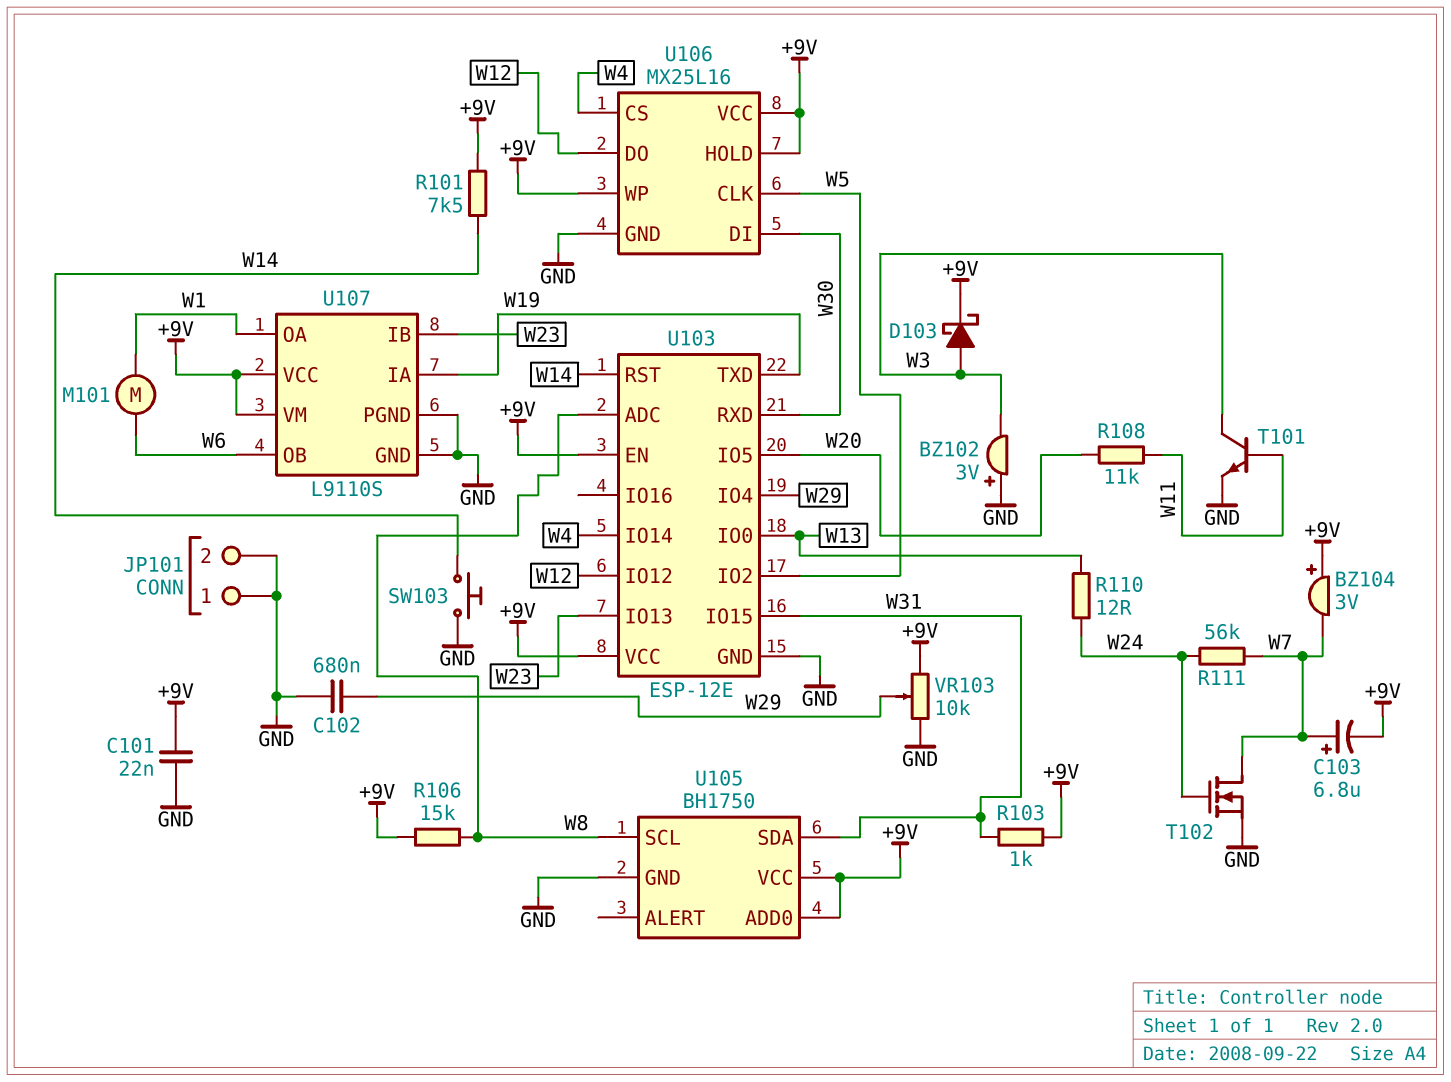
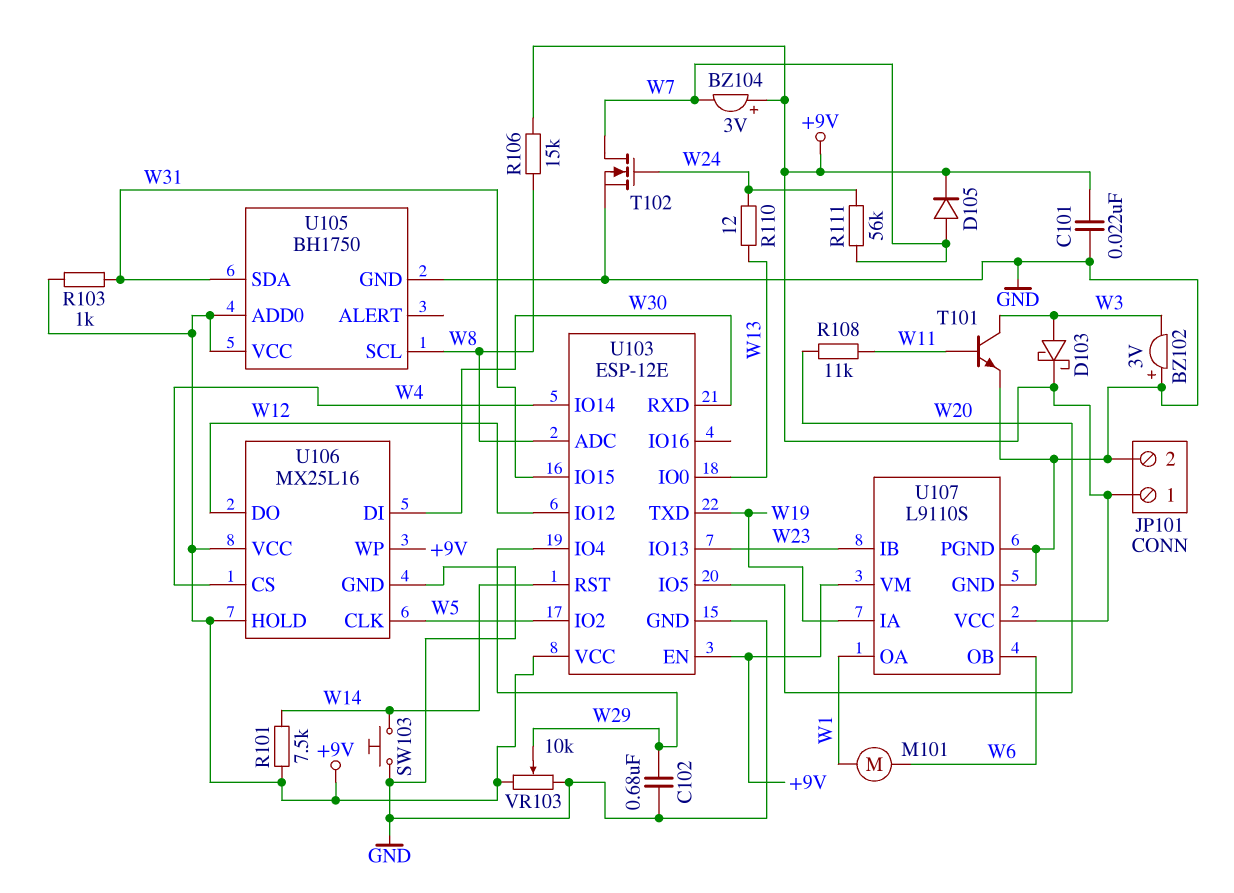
C103: 6.8uF (plus W7, minus +9V) -> none
D105: none -> diode (A W7, K +9V)
JP101 pin 1: GND -> +9V

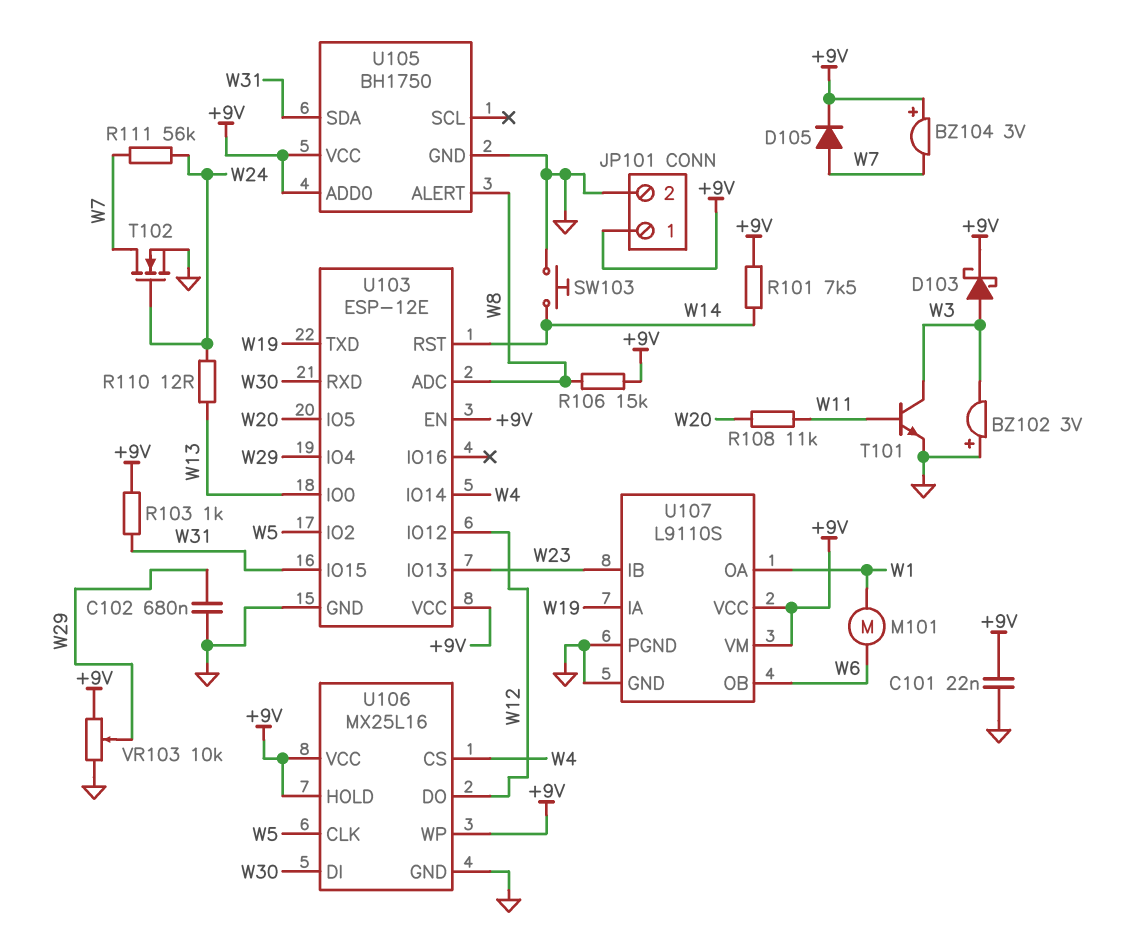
U105 pin ALERT: none -> W8
U105 pin SCL: W8 -> none

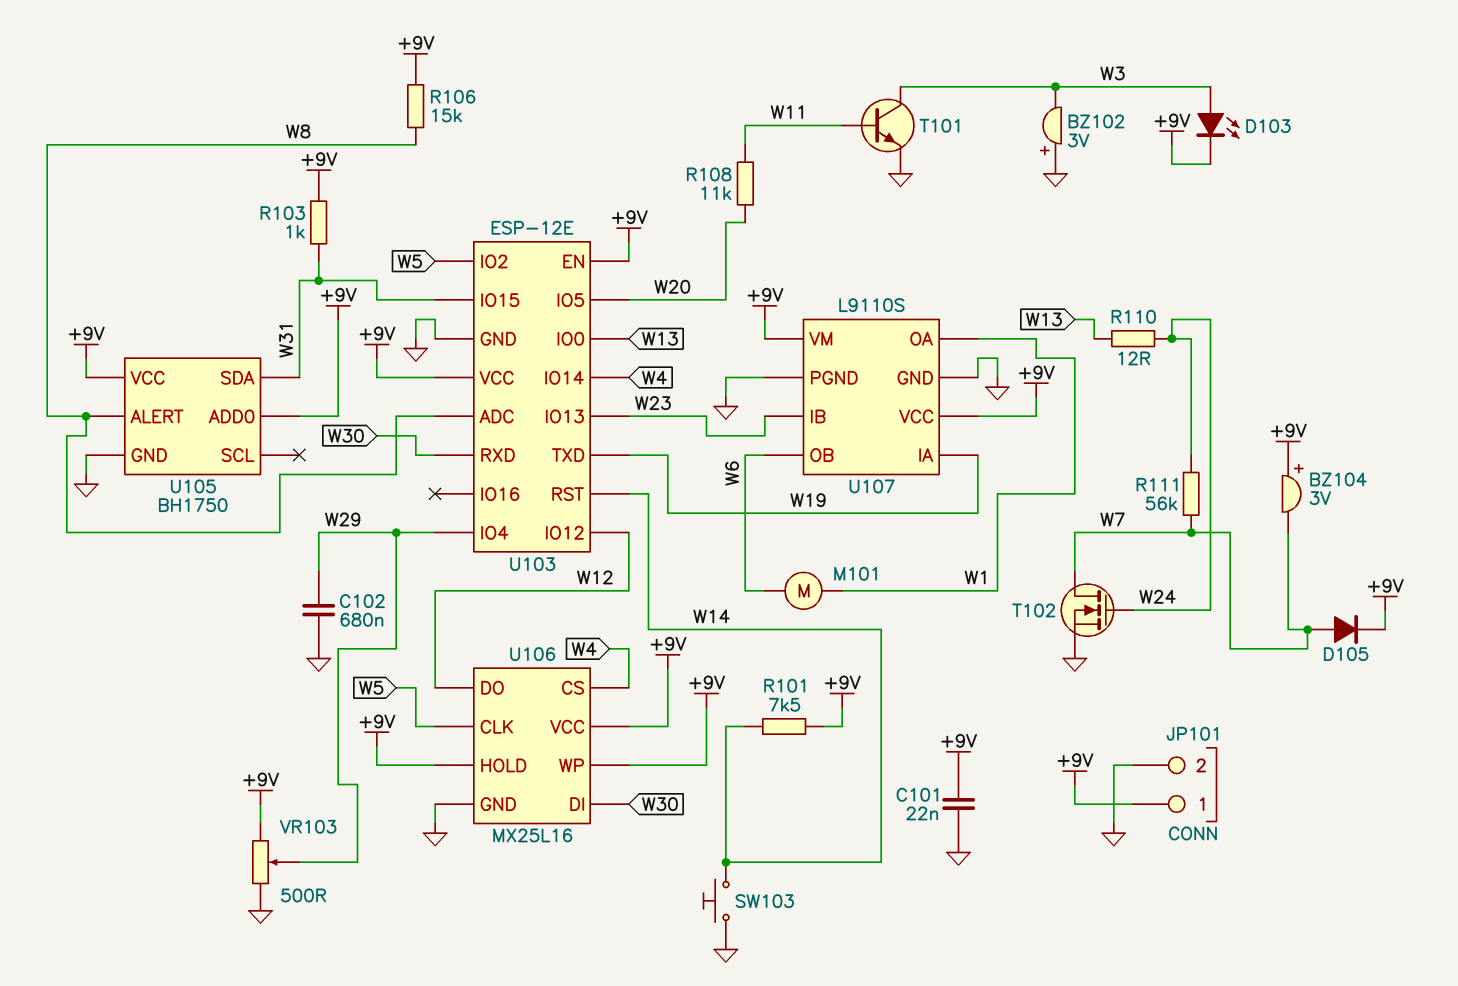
D103: schottky (A W3, K +9V) -> LED (A W3, K +9V)
VR103: 10k (+9V, GND, wiper W29) -> 500 (+9V, GND, wiper W29)

